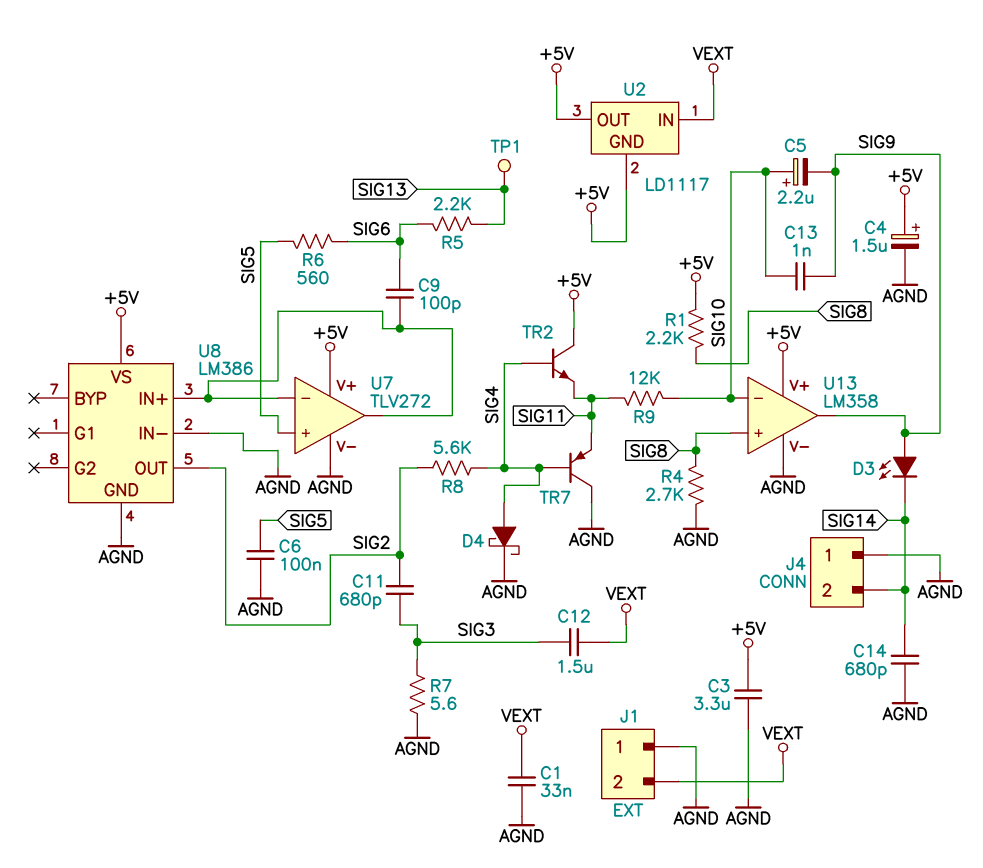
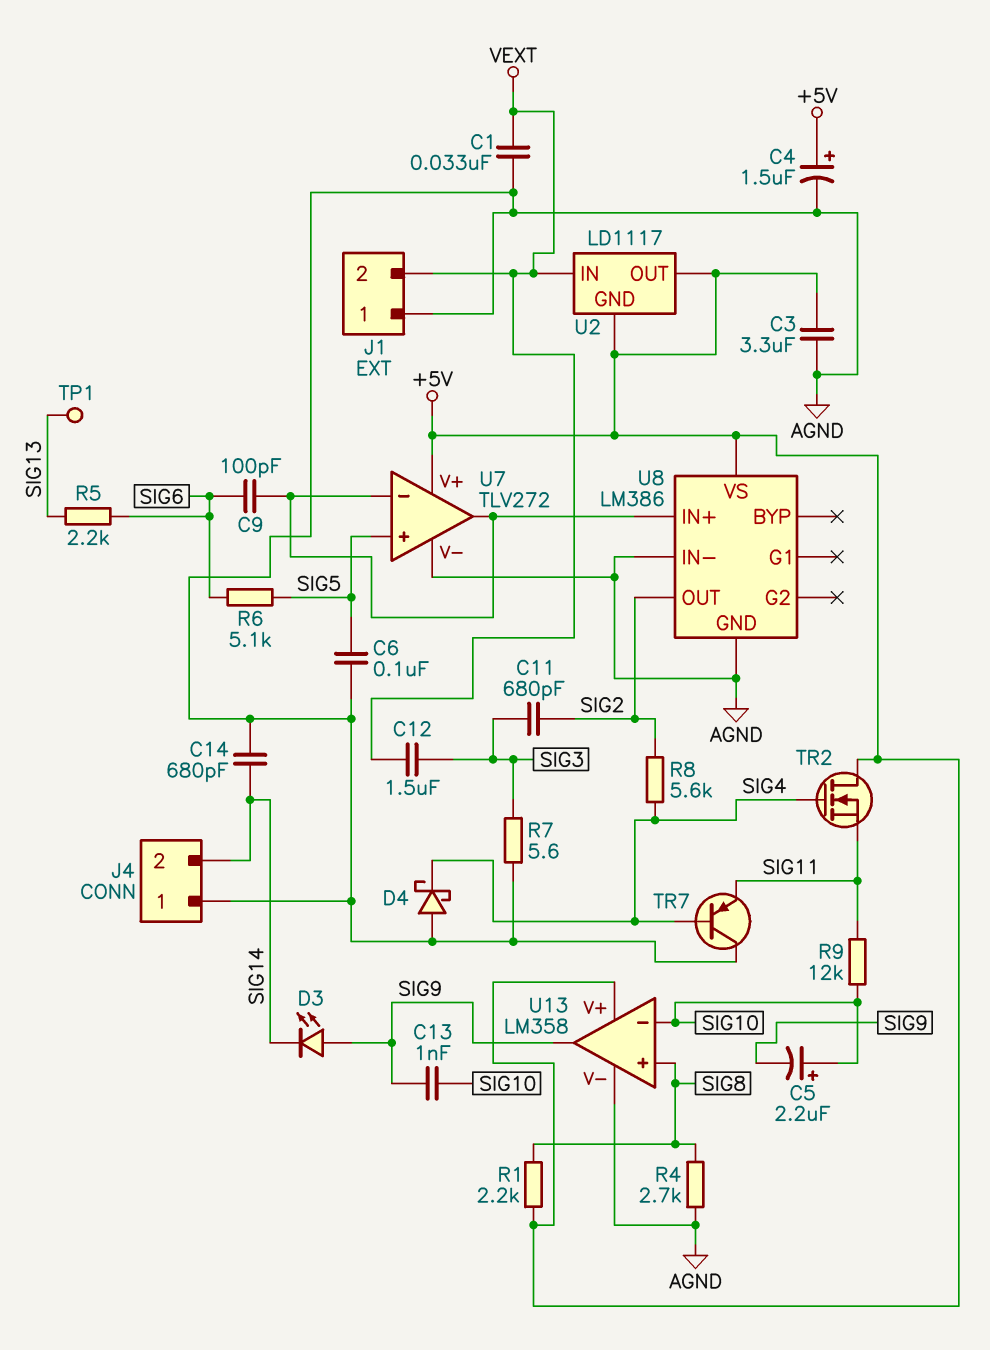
D4: schottky (A SIG4, K AGND) -> schottky (A AGND, K SIG4)
R6: 560 (SIG5, SIG6) -> 5.1k (SIG5, SIG6)
TR2: NPN (B SIG4, C +5V, E SIG11) -> NMOS (G SIG4, D +5V, S SIG11)

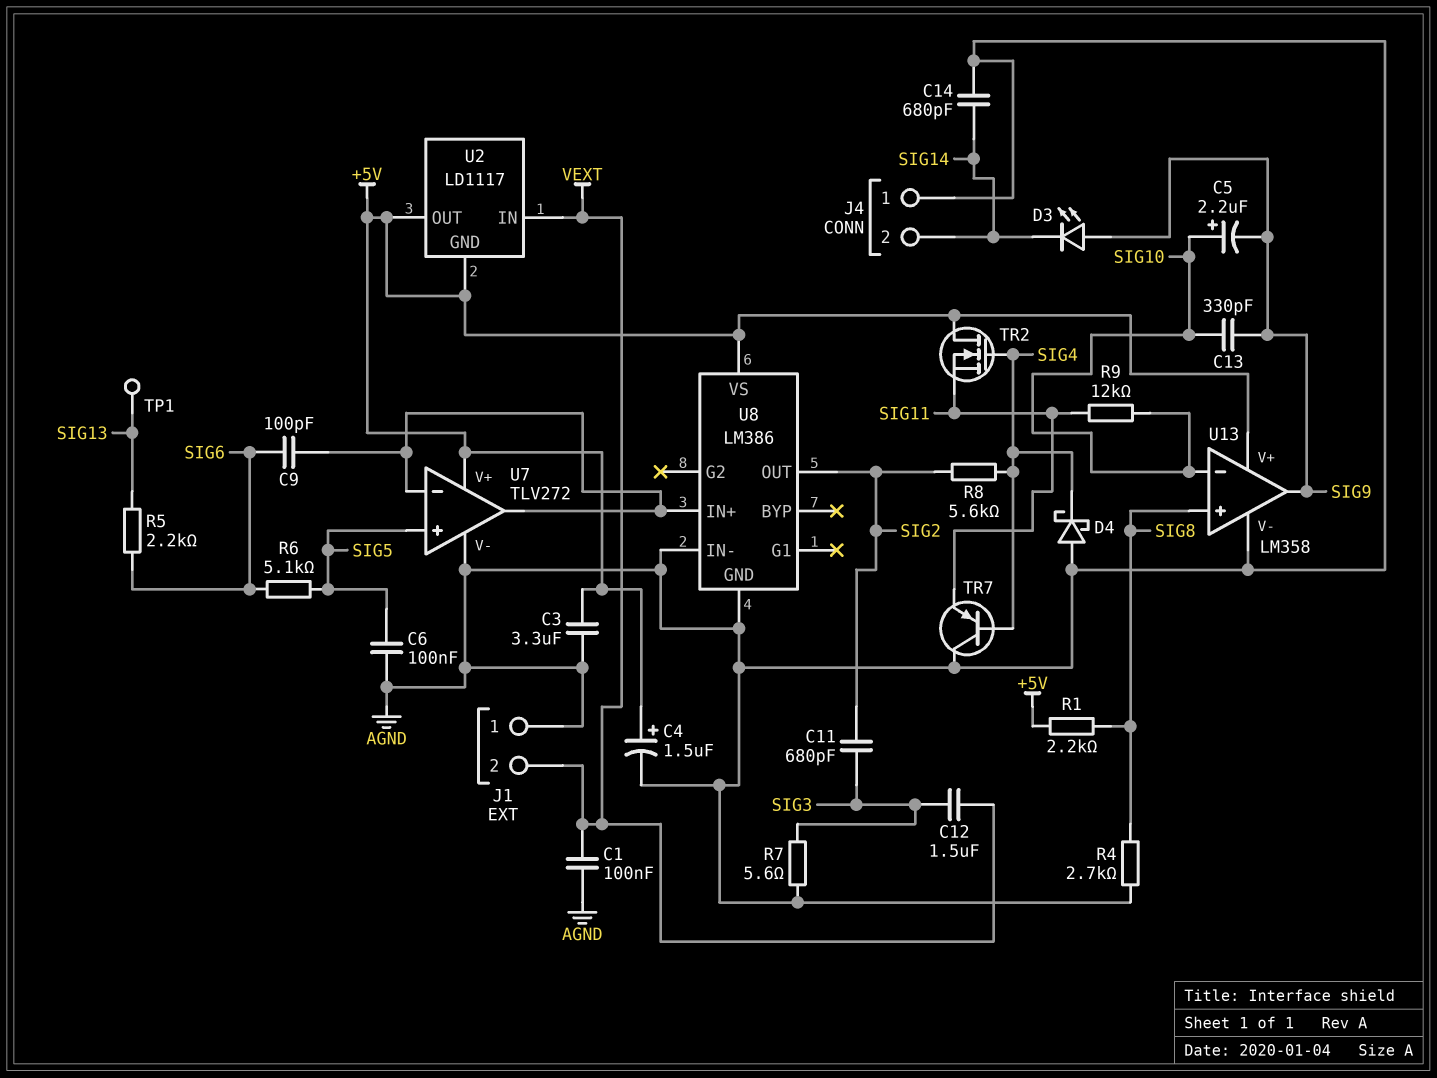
C1: 33nF (AGND, VEXT) -> 100nF (AGND, VEXT)
C13: 1nF (SIG9, SIG10) -> 330pF (SIG9, SIG10)

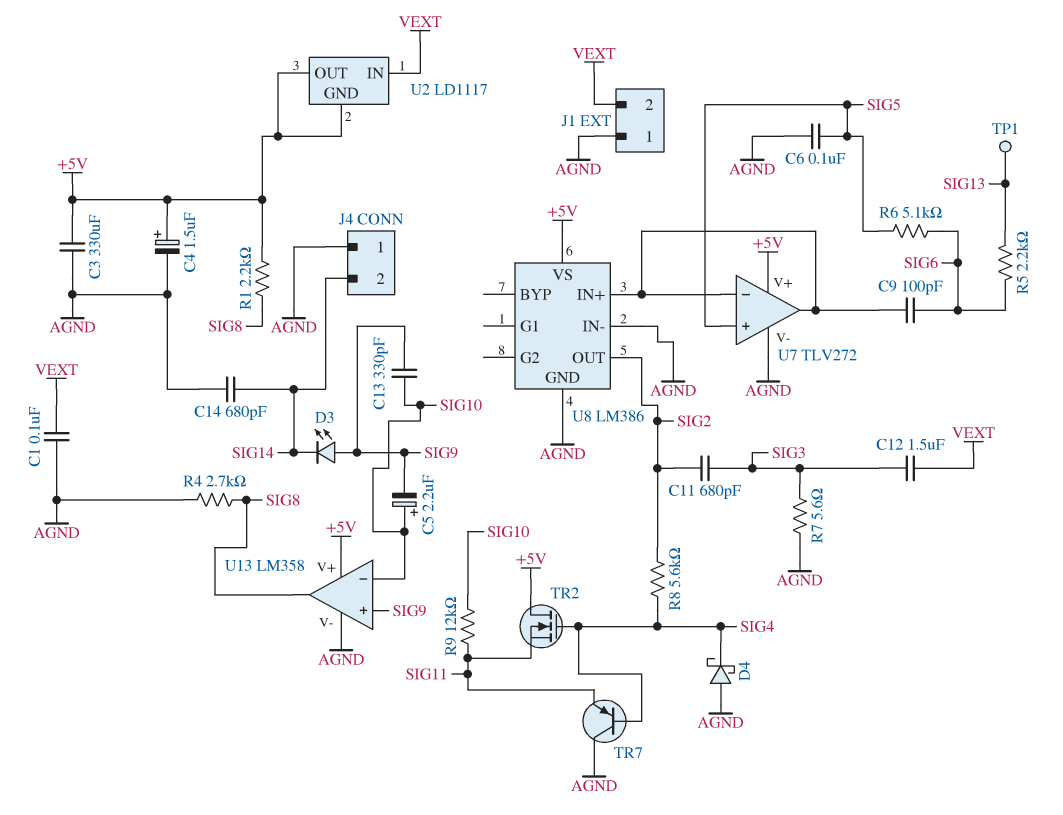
C3: 3.3uF (+5V, AGND) -> 330uF (+5V, AGND)
U13 pin in+: SIG8 -> SIG9
U13 pin out: SIG9 -> SIG8

